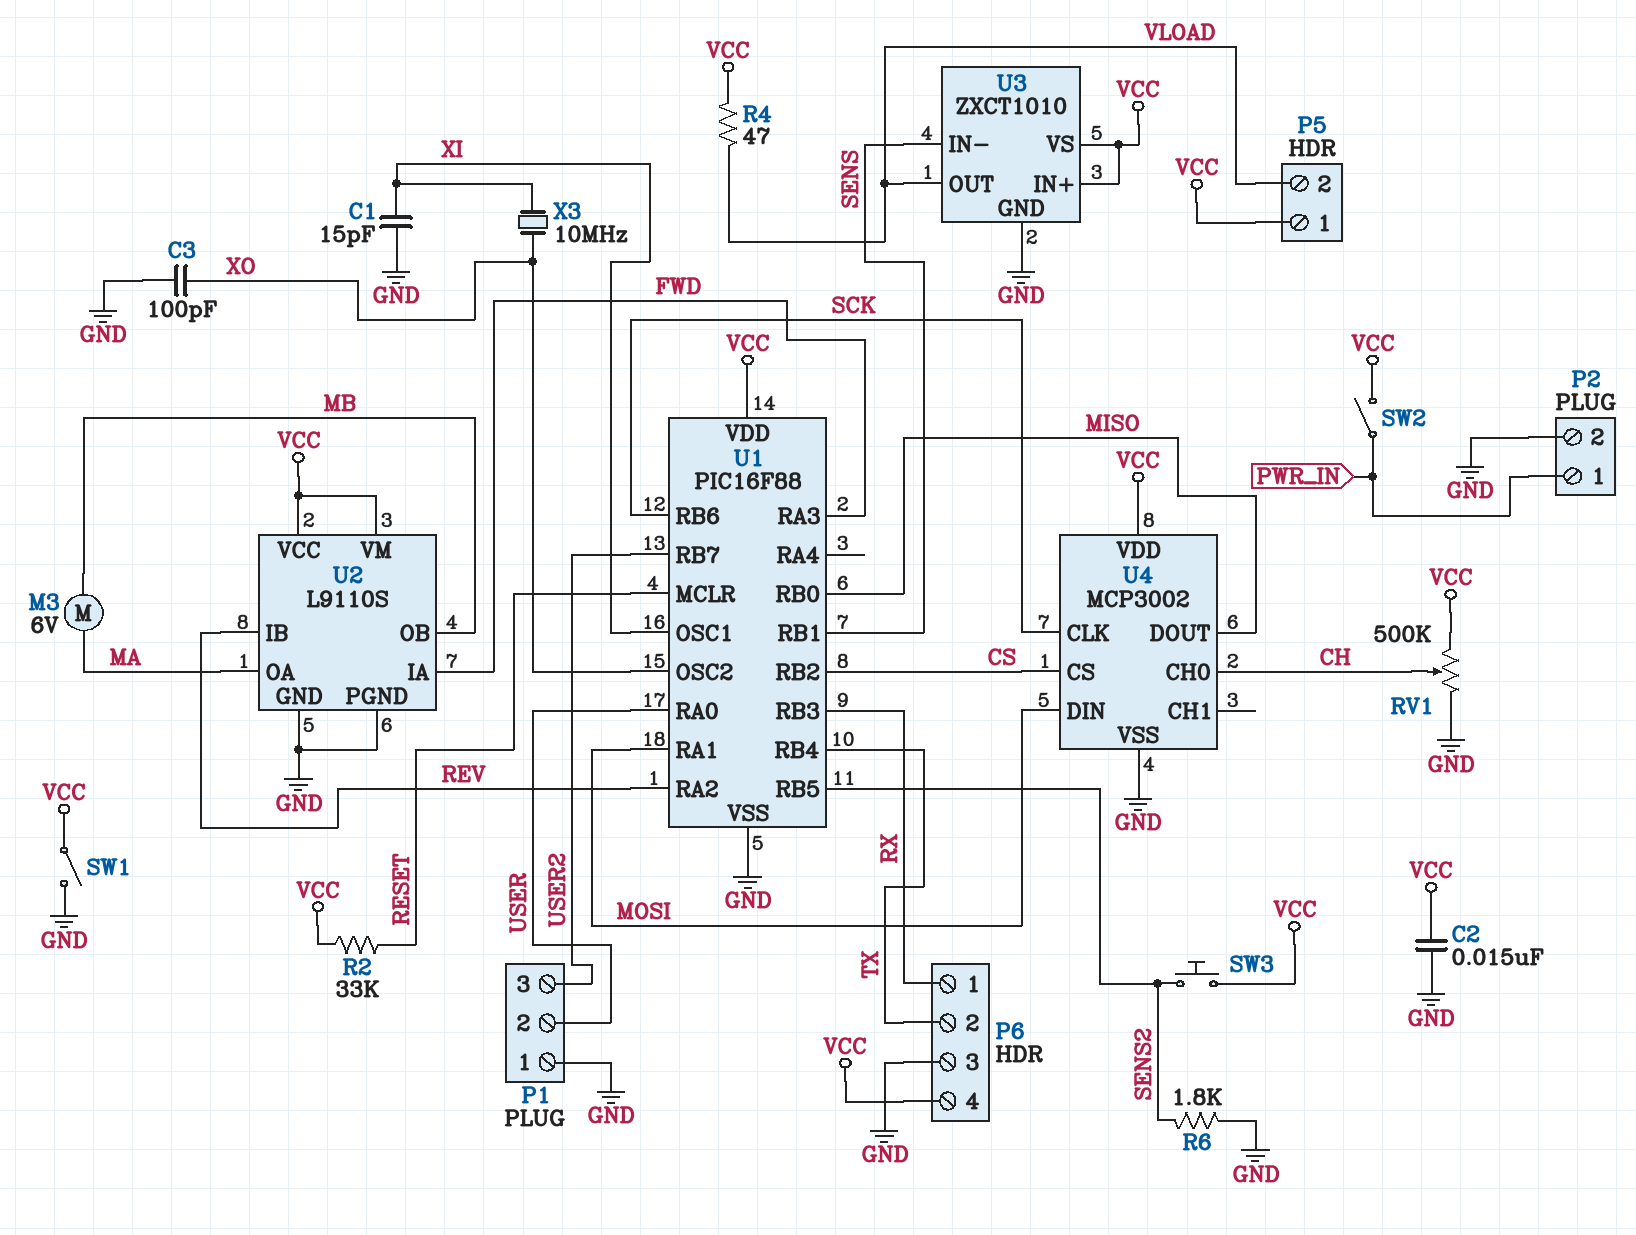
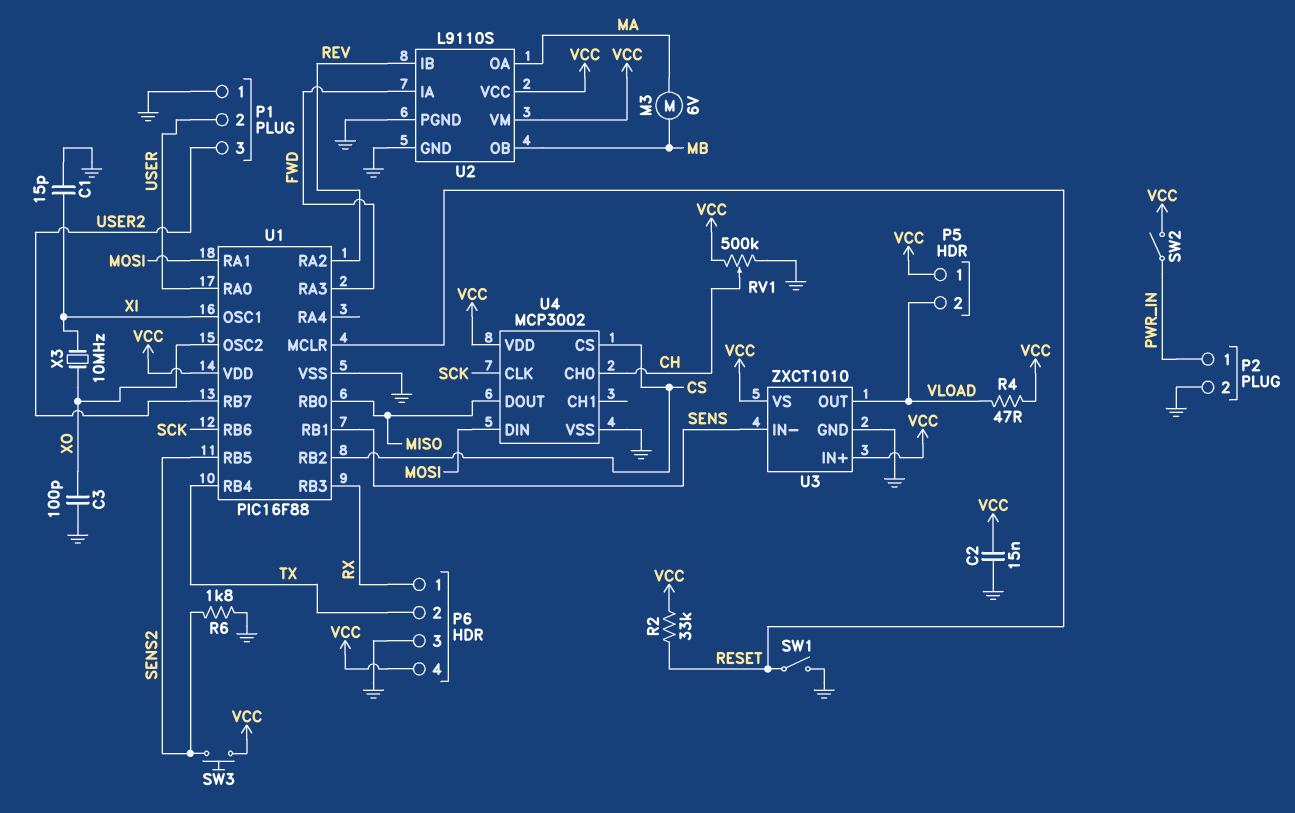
SW1: switch (GND, VCC) -> switch (GND, RESET)

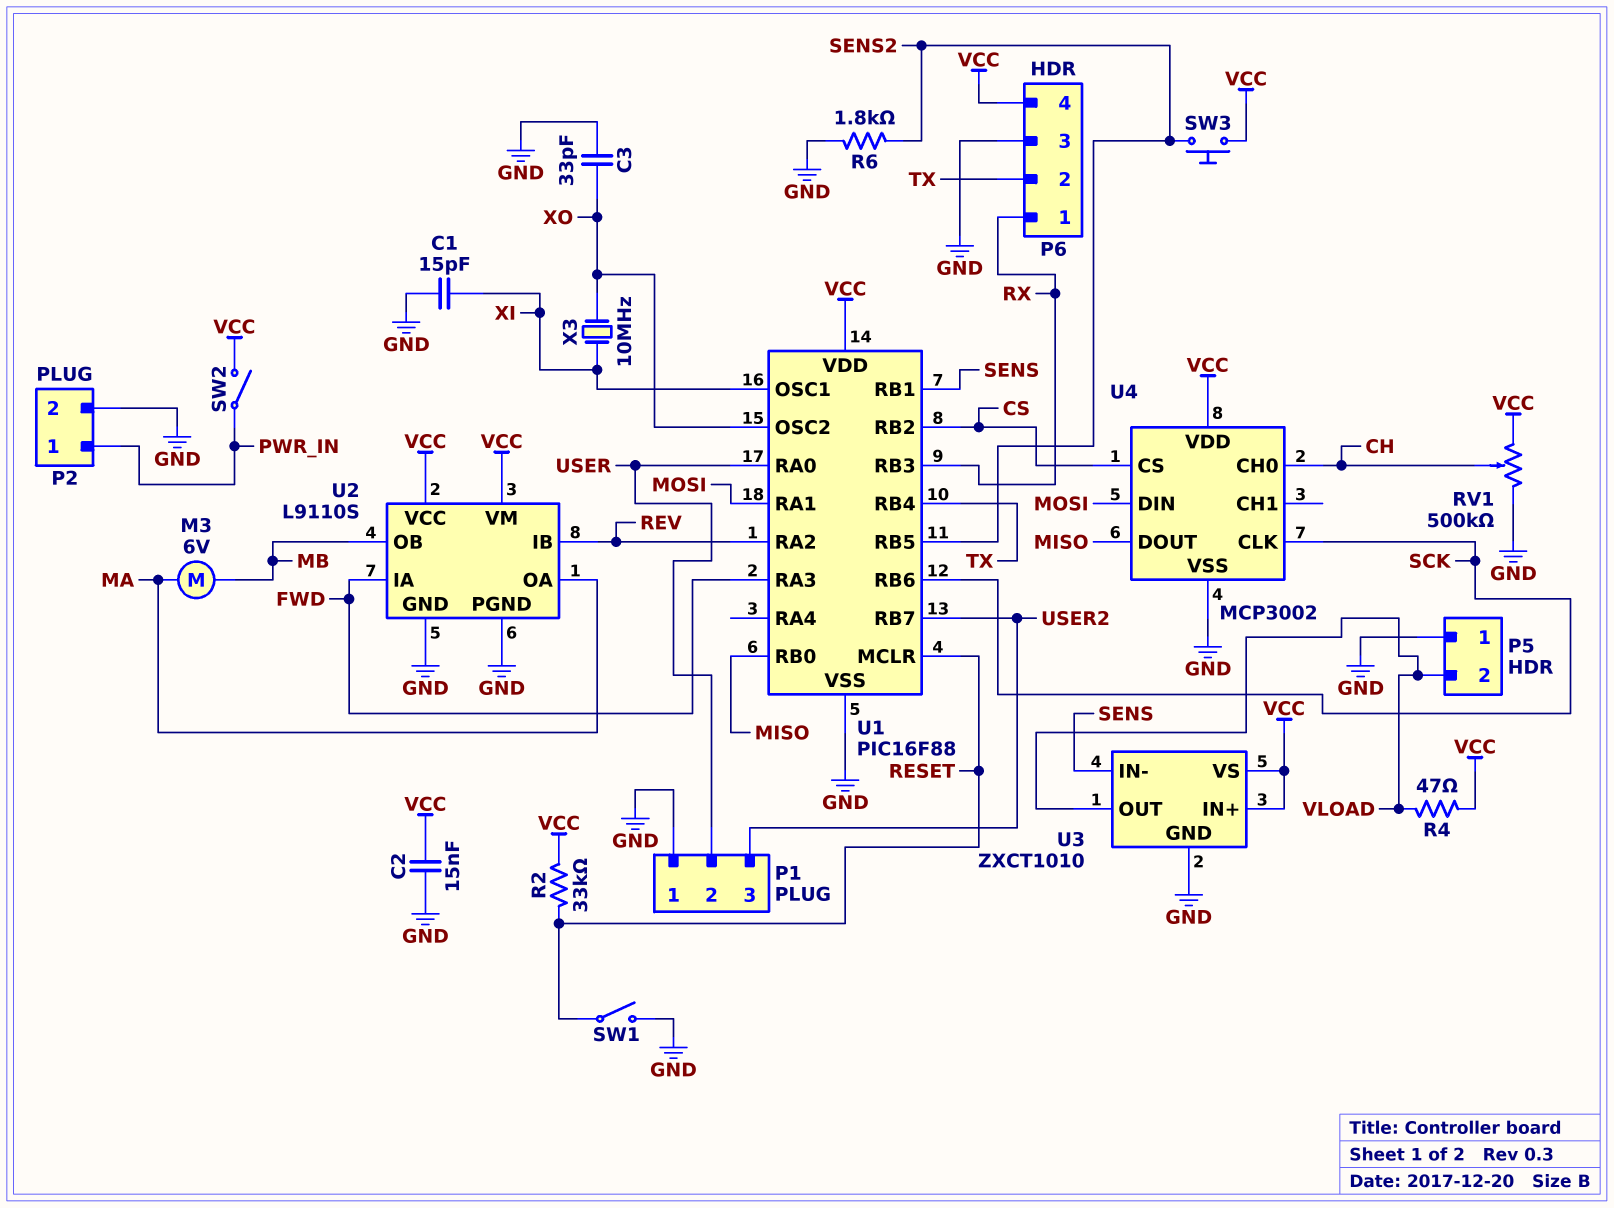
C3: 100pF (GND, XO) -> 33pF (GND, XO)
P5 pin 1: VCC -> GND

